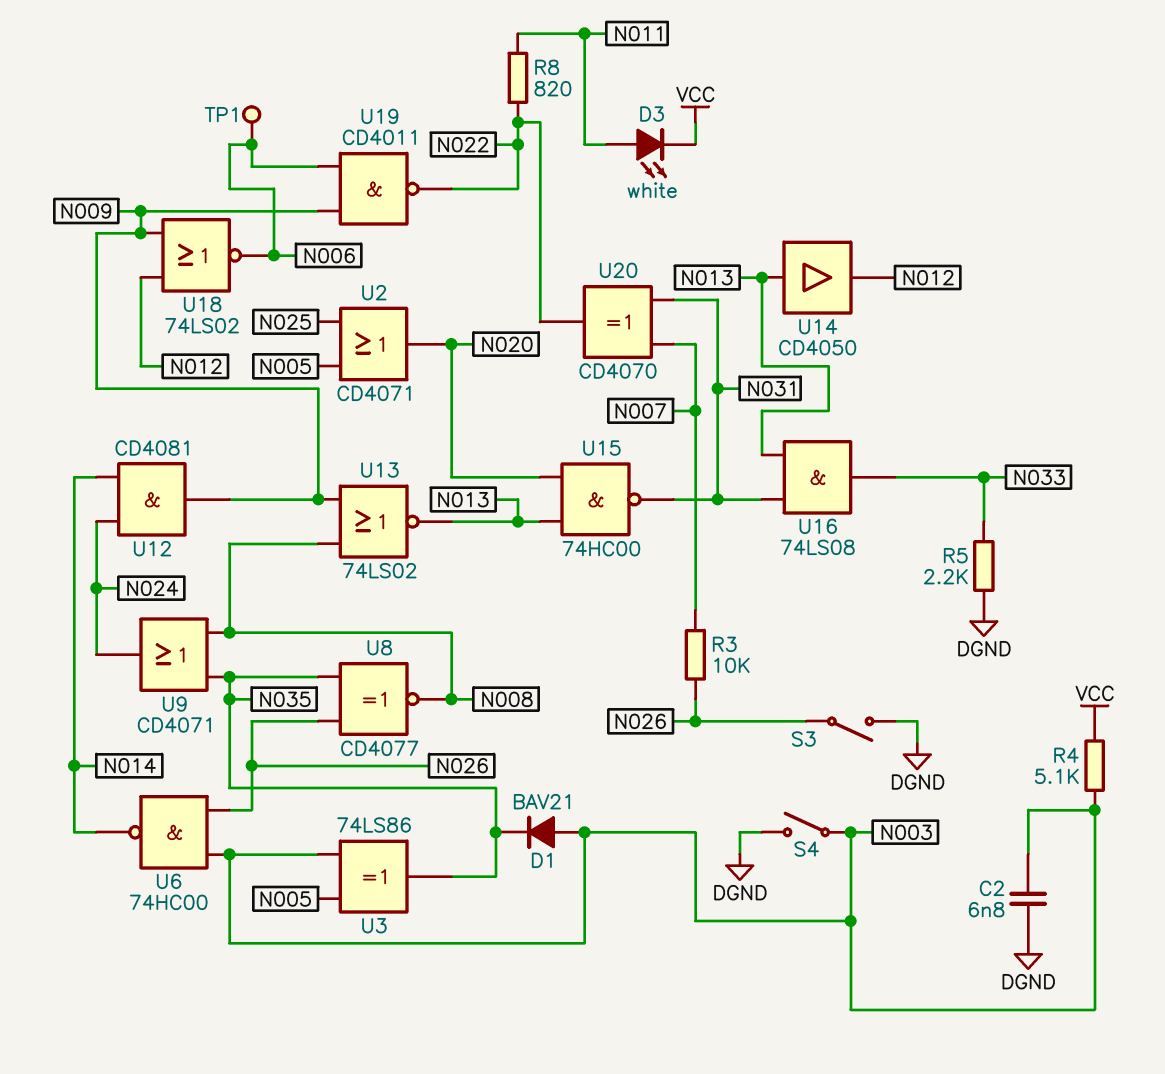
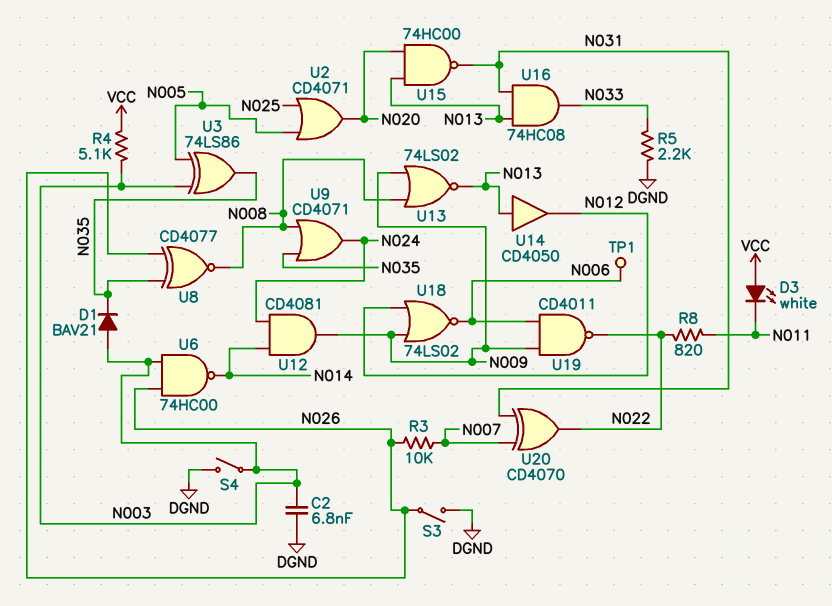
D3: LED white (A N011, K VCC) -> LED white (A VCC, K N011)
U16: AND 74LS08 (in N013, in N031, out N033) -> AND 74HC08 (in N013, in N031, out N033)

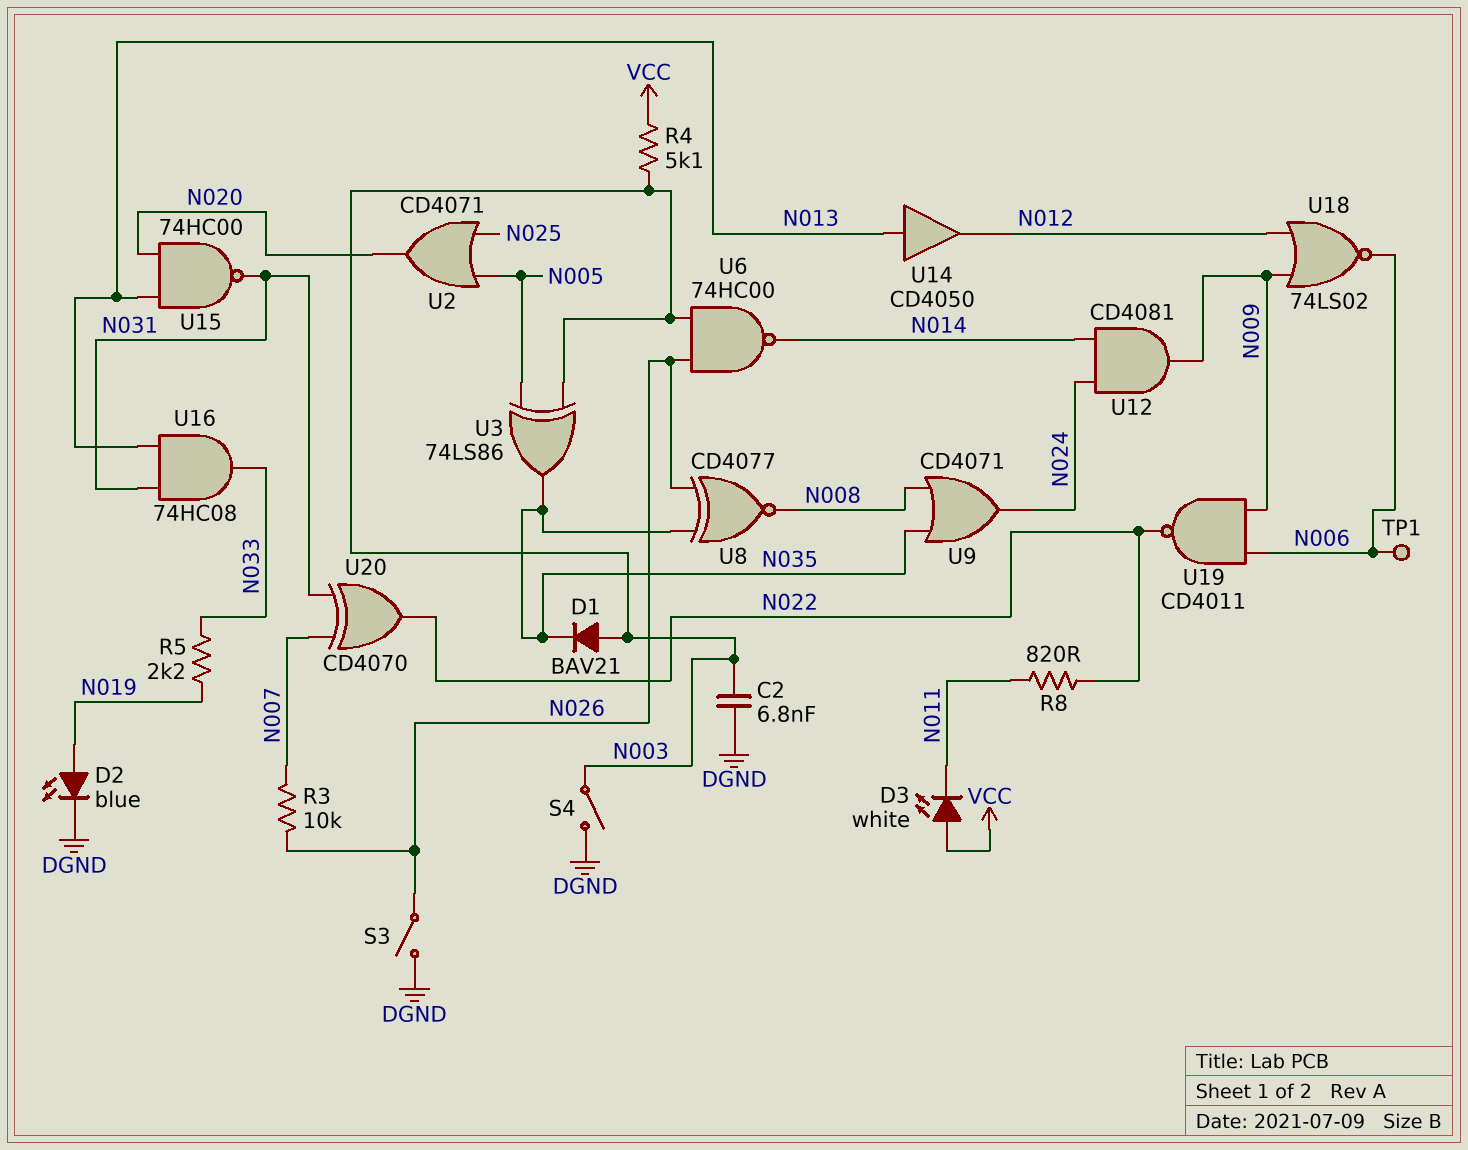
D2: none -> LED blue (A N019, K DGND)
R5: 2.2k (DGND, N033) -> 2.2k (N019, N033)
U13: NOR 74LS02 (in N008, in N009, out N013) -> none

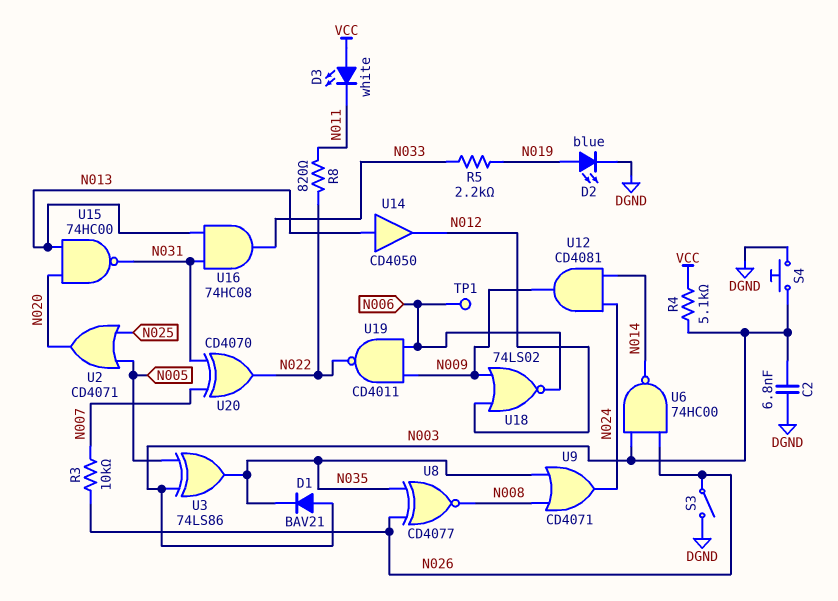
S4: switch (DGND, N003) -> button (DGND, N003)

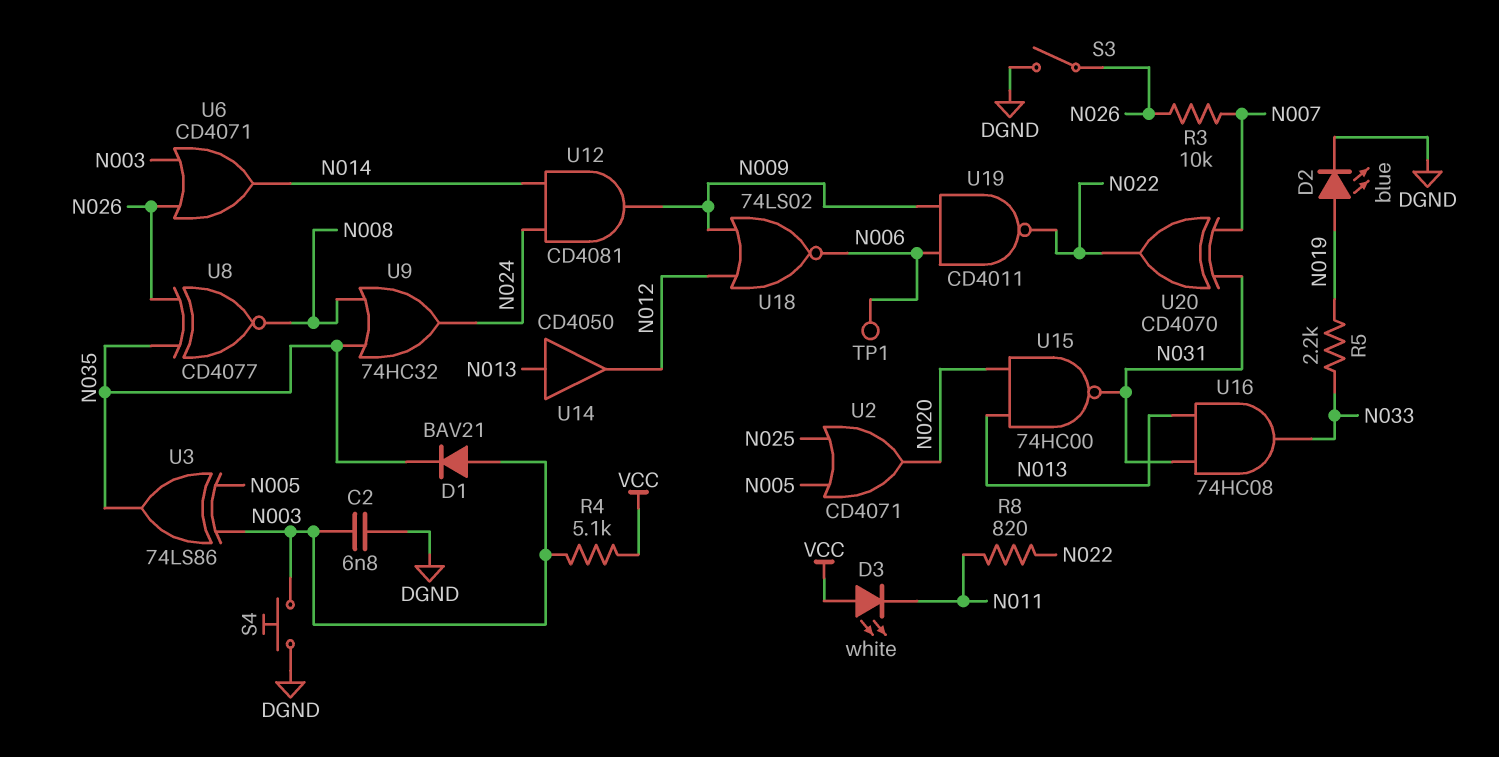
U6: NAND 74HC00 (in N003, in N026, out N014) -> OR CD4071 (in N003, in N026, out N014)
U9: OR CD4071 (in N008, in N035, out N024) -> OR 74HC32 (in N008, in N035, out N024)

